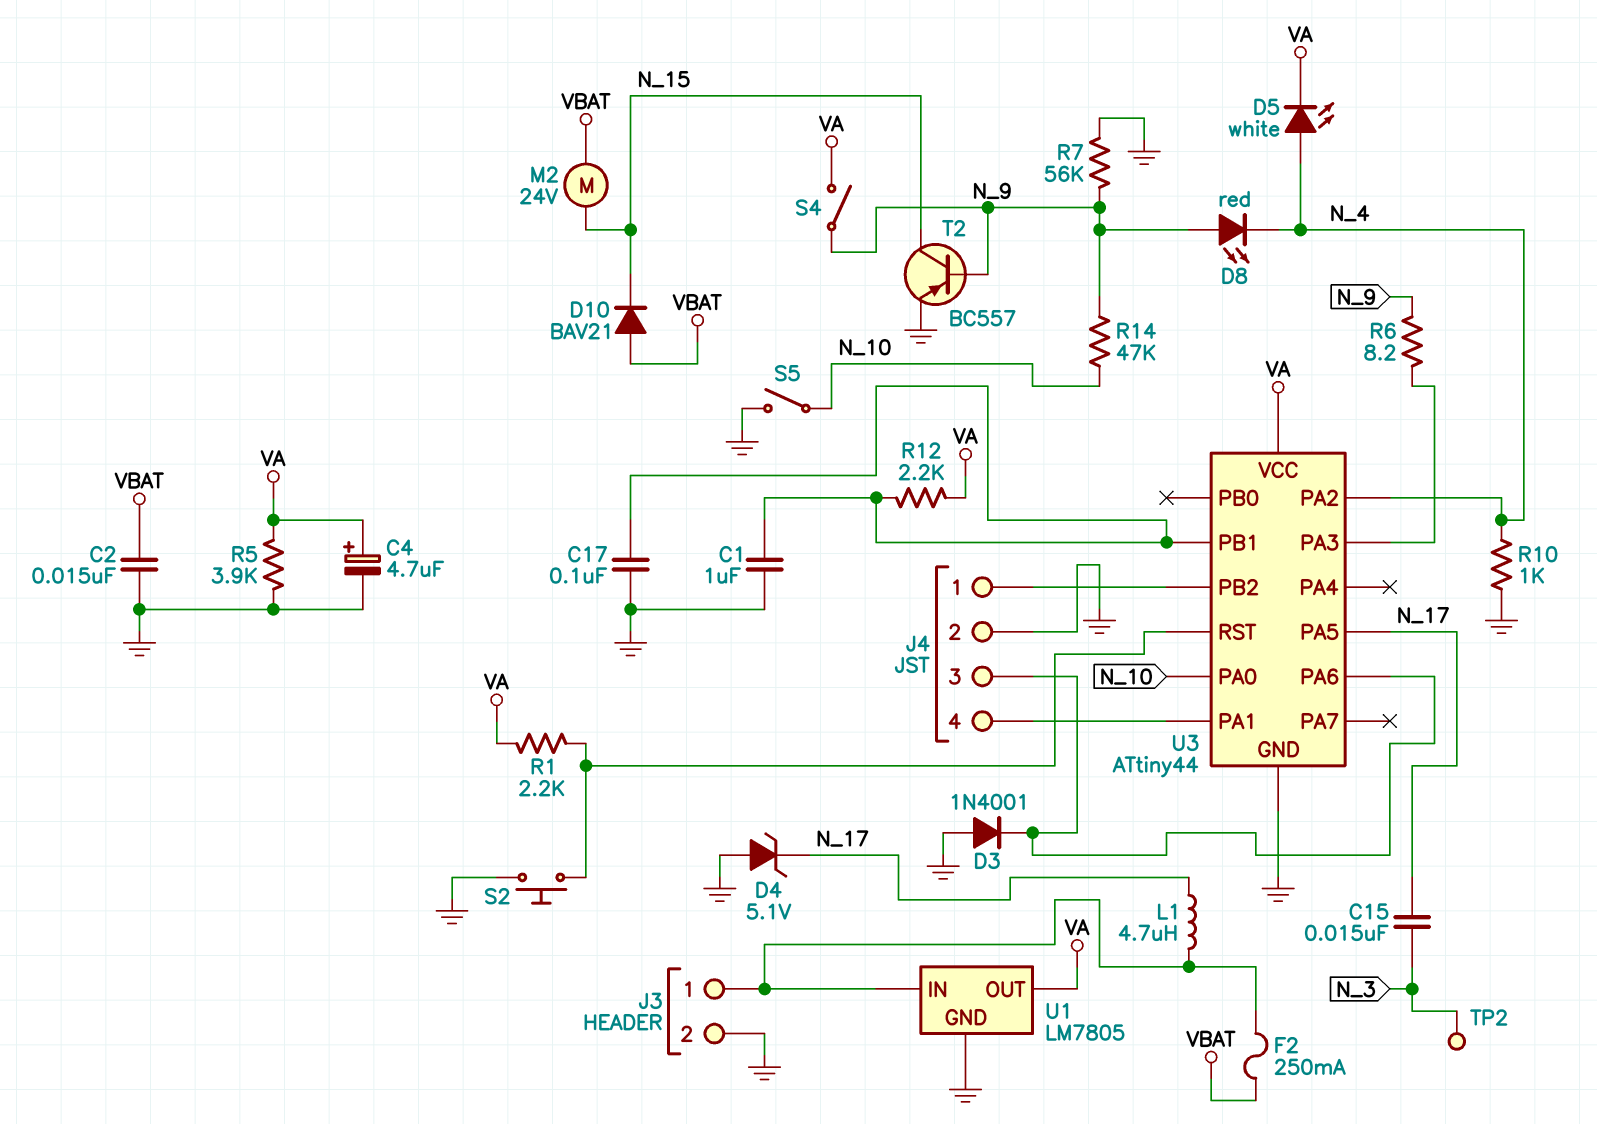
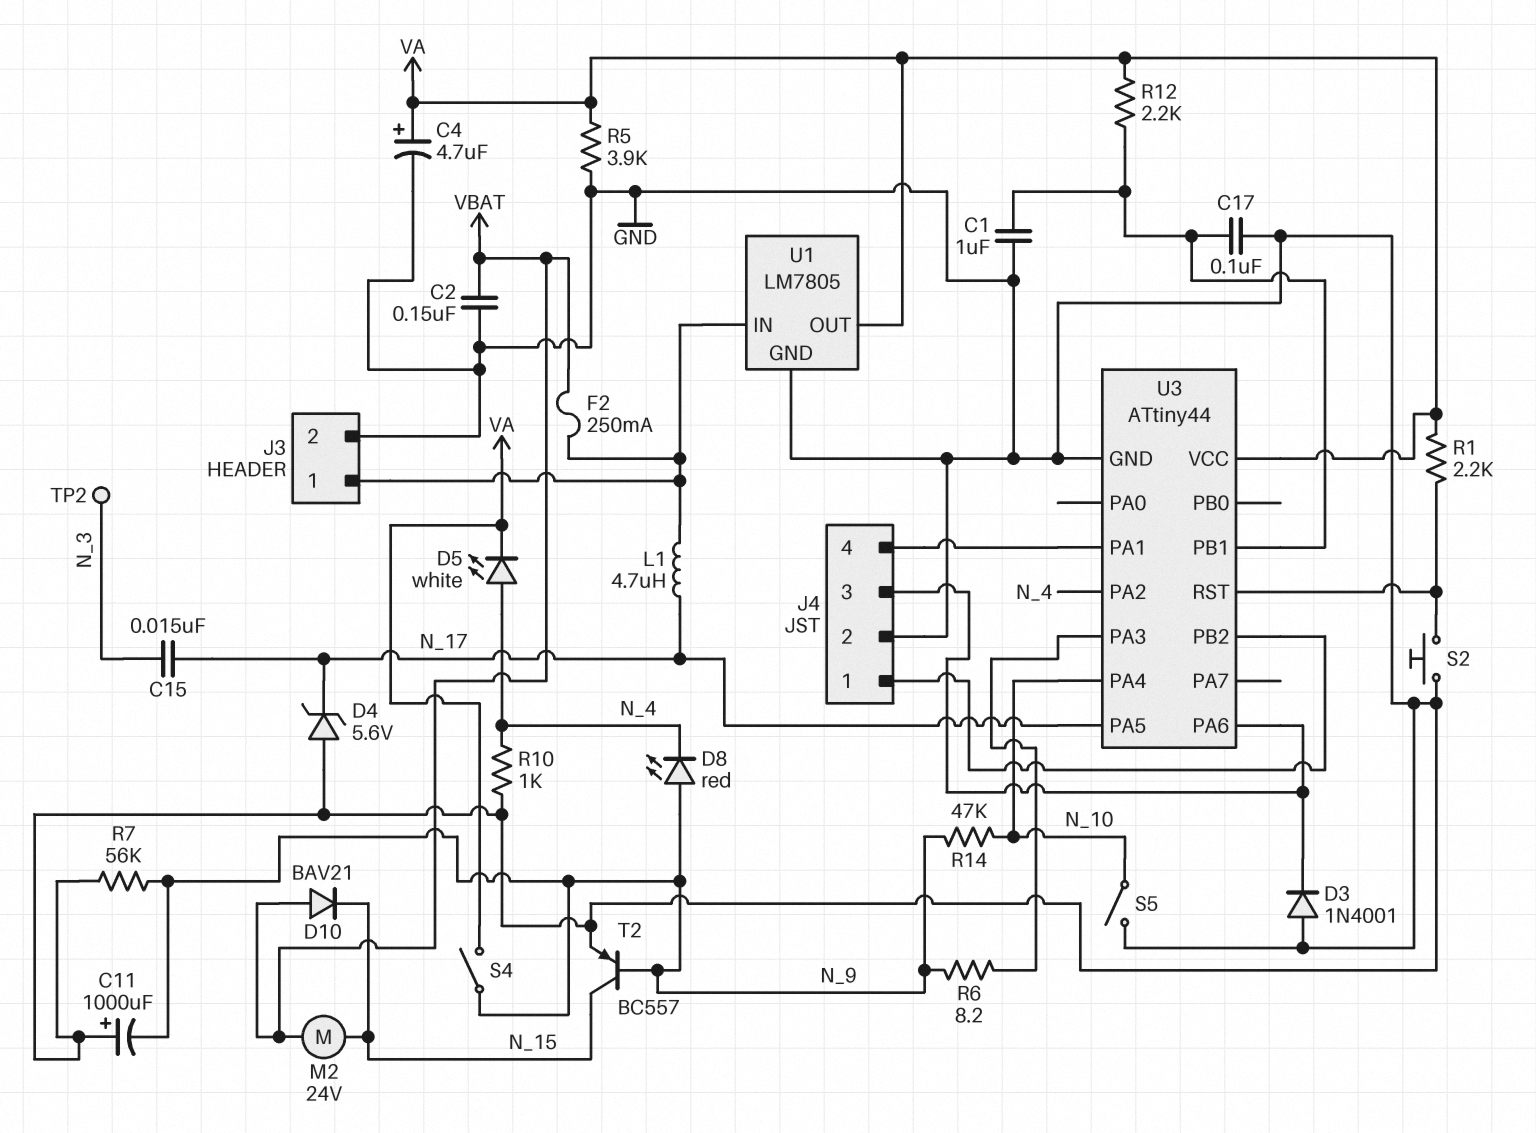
C2: 15nF (GND, VBAT) -> 150nF (GND, VBAT)
C11: none -> 1000uF (plus GND, minus N_9)
D4: zener 5.1V (A GND, K N_17) -> zener 5.6V (A GND, K N_17)
U3 pin PA0: N_10 -> none
U3 pin PA4: none -> N_10

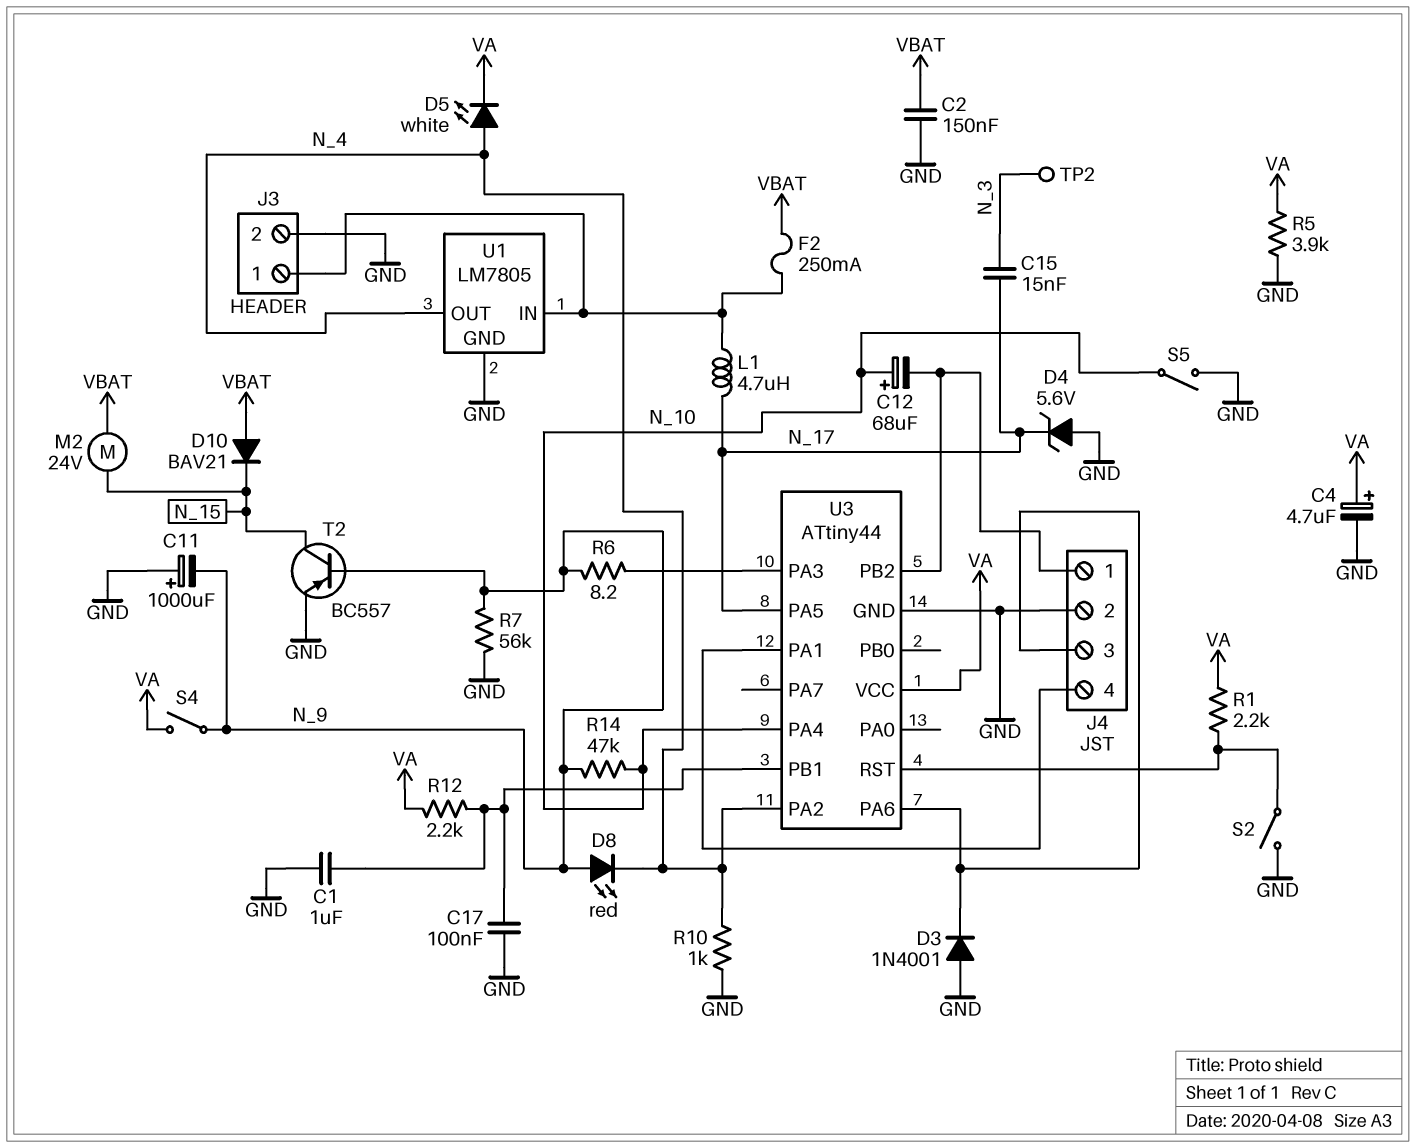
C12: none -> 68uF (plus N_10, minus J4/1)
S2: button (GND, U3/RST) -> switch (GND, U3/RST)
U1 pin OUT: VA -> N_4

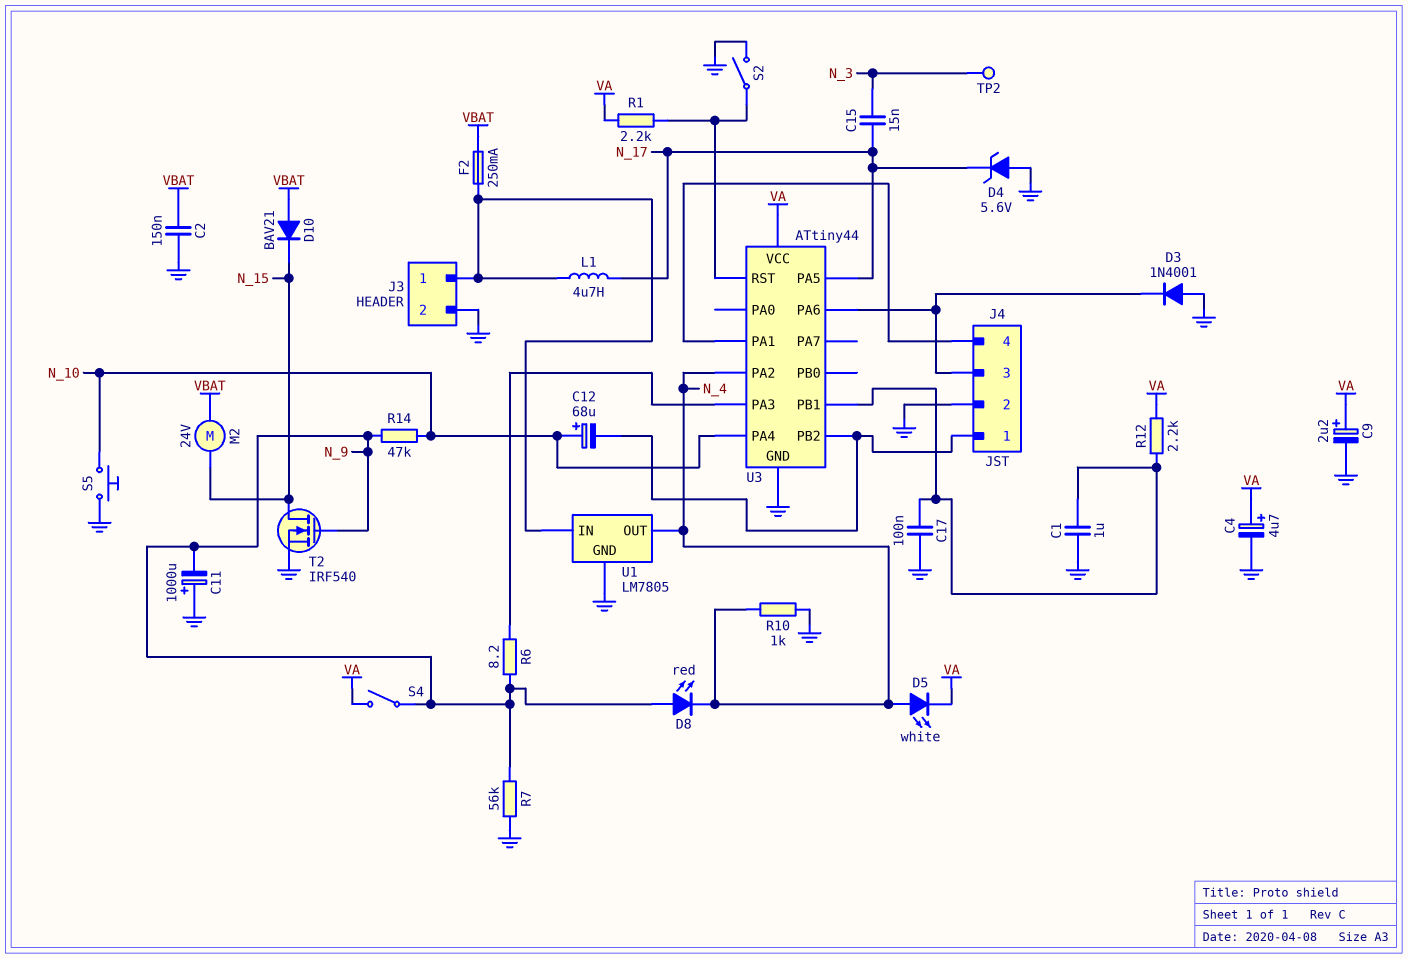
C9: none -> 2.2uF (plus VA, minus GND)
R5: 3.9k (GND, VA) -> none
S5: switch (GND, N_10) -> button (GND, N_10)
T2: PNP BC557 (B N_9, C N_15, E GND) -> NMOS IRF540 (G N_9, D N_15, S GND)

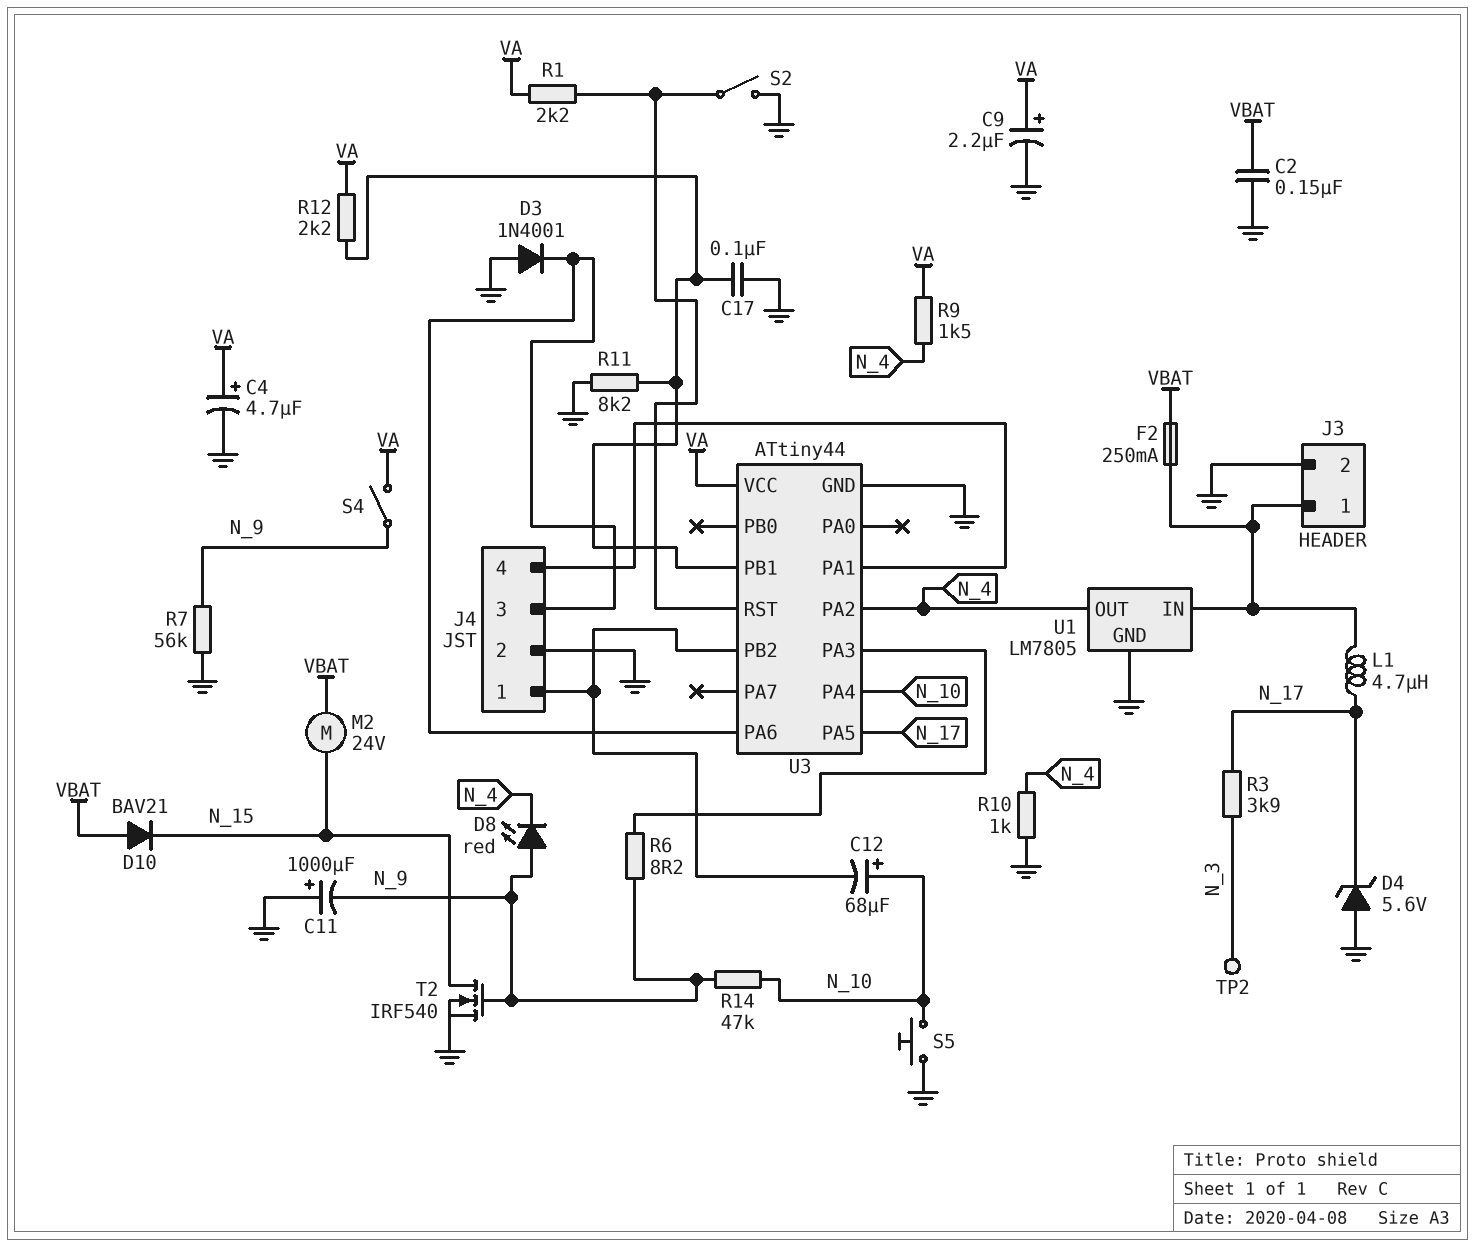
C1: 1uF (GND, U3/PB1) -> none
C15: 15nF (N_3, N_17) -> none
D5: LED white (A N_4, K VA) -> none
R3: none -> 3.9k (N_3, N_17)
R9: none -> 1.5k (N_4, VA)
R11: none -> 8.2k (GND, U3/PB1)

